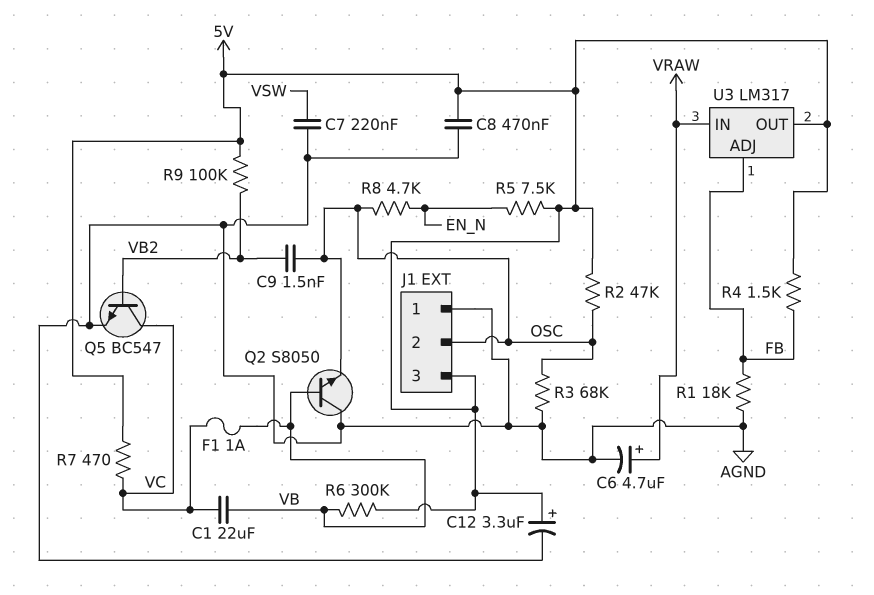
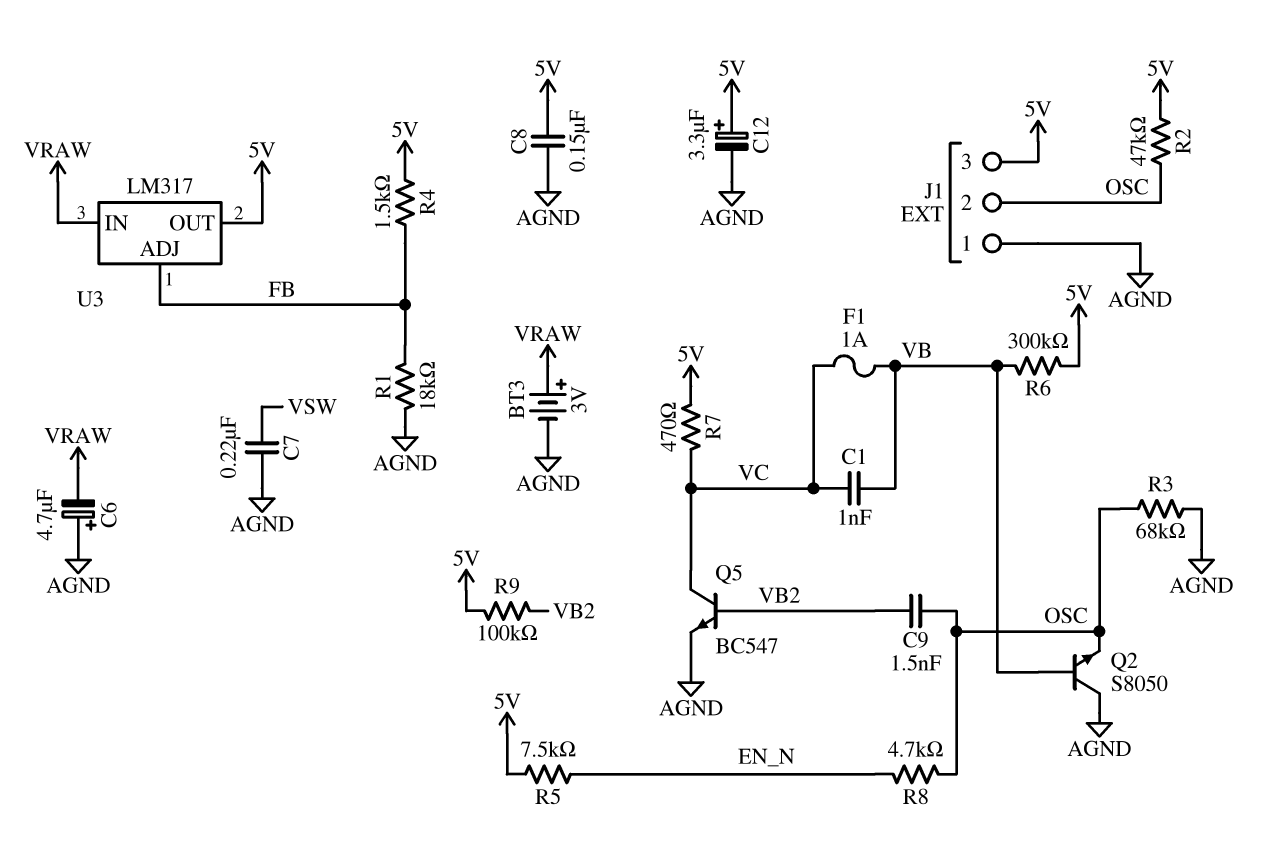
BT3: none -> 3V (plus VRAW, minus AGND)
C1: 22uF (VB, VC) -> 1nF (VB, VC)
C6: 4.7uF (plus VRAW, minus AGND) -> 4.7uF (plus AGND, minus VRAW)
C8: 470nF (5V, AGND) -> 150nF (5V, AGND)

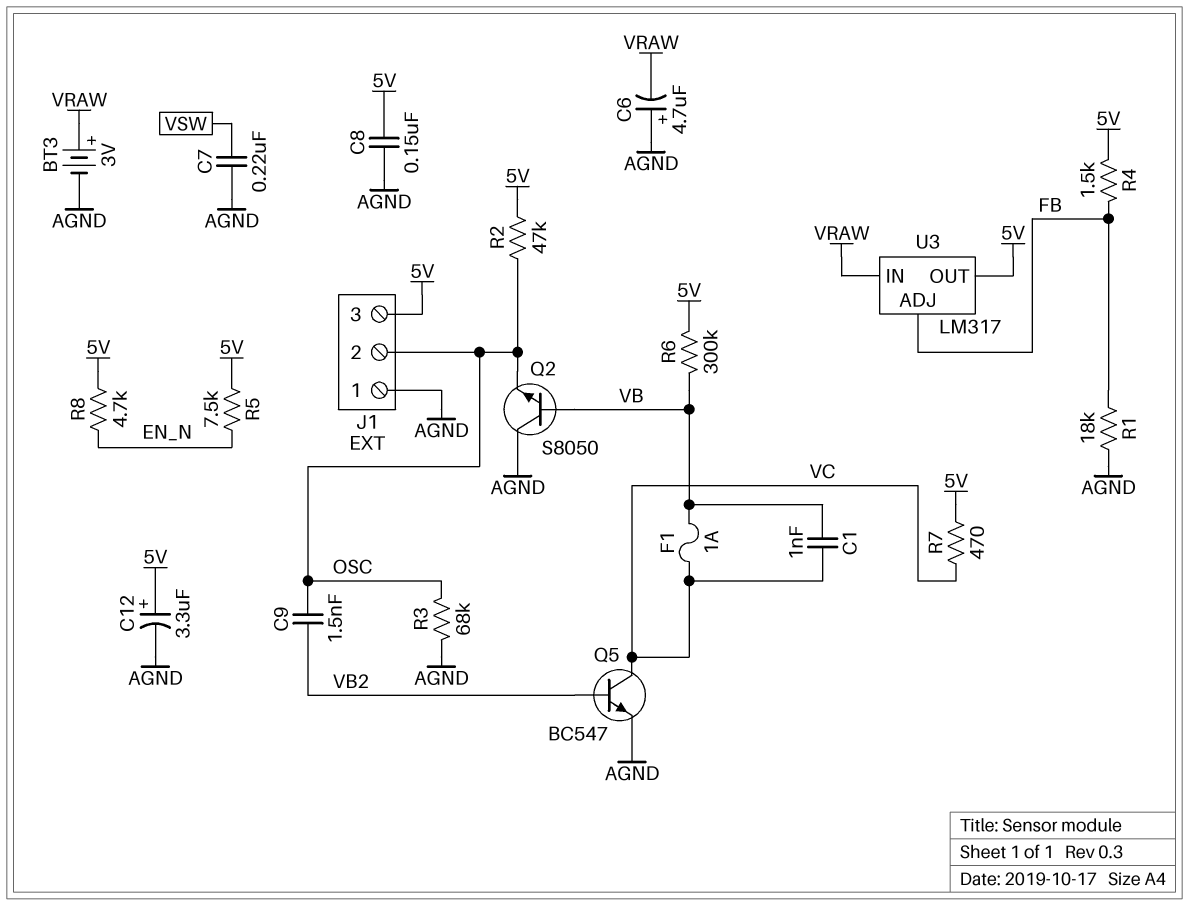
R8: 4.7k (EN_N, OSC) -> 4.7k (5V, EN_N)
R9: 100k (5V, VB2) -> none

